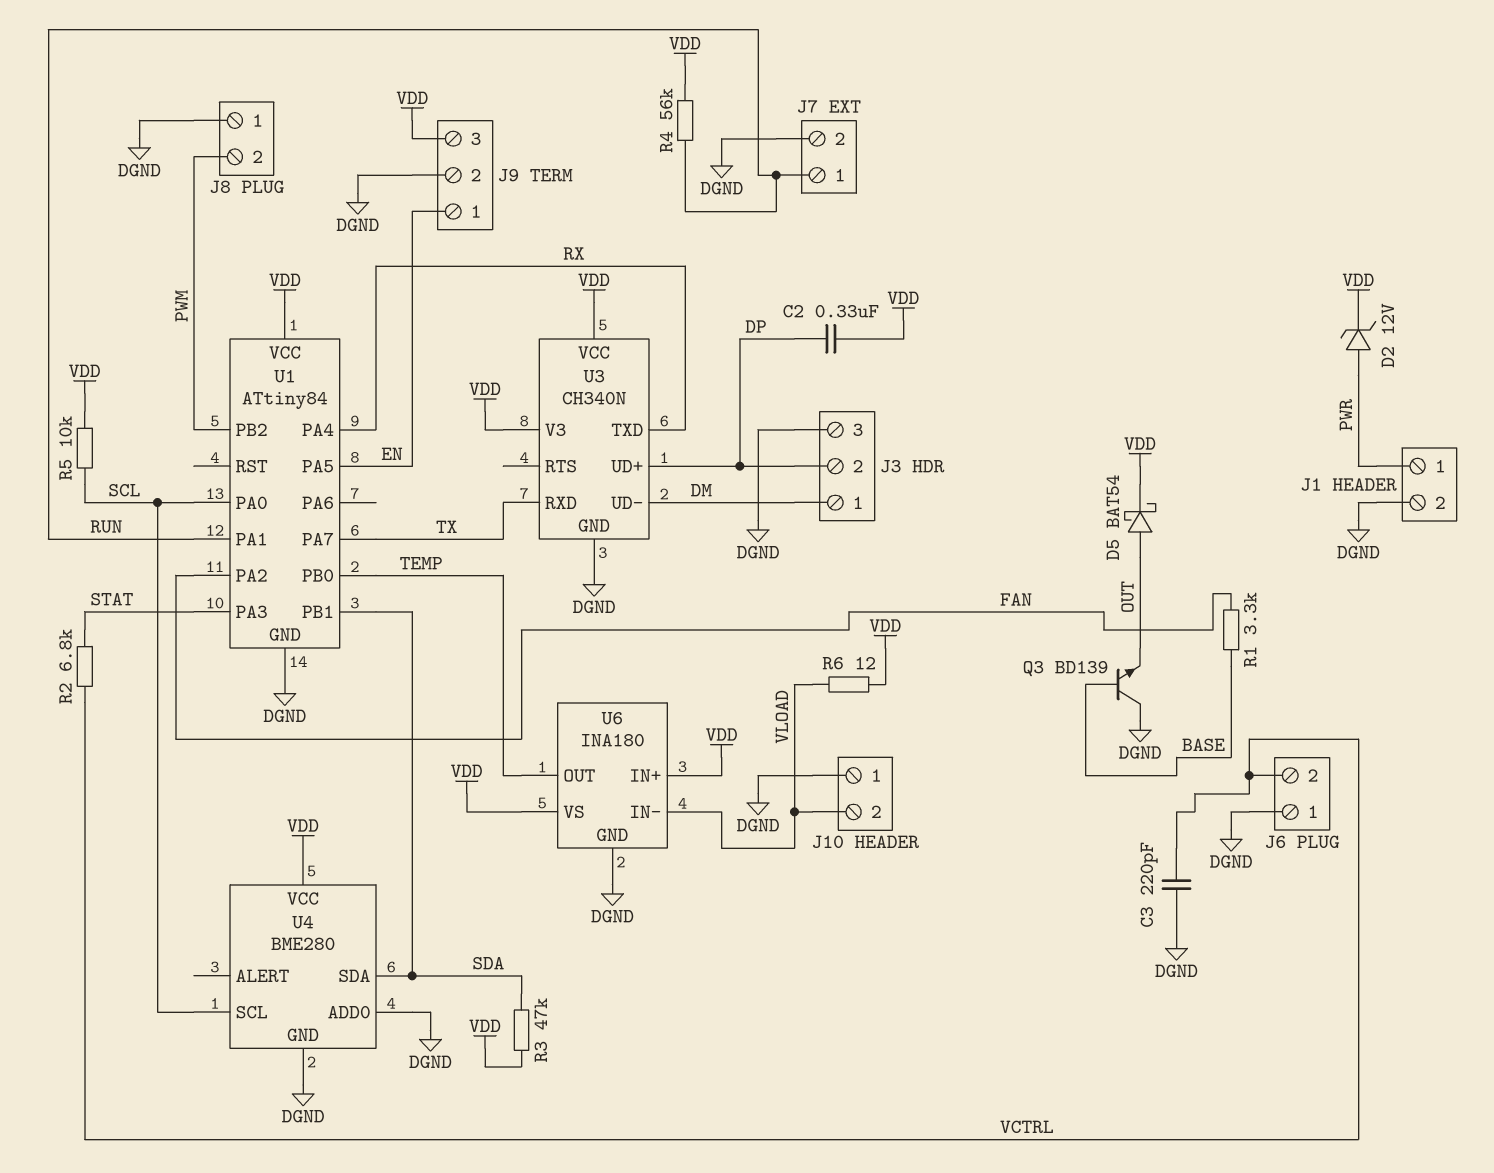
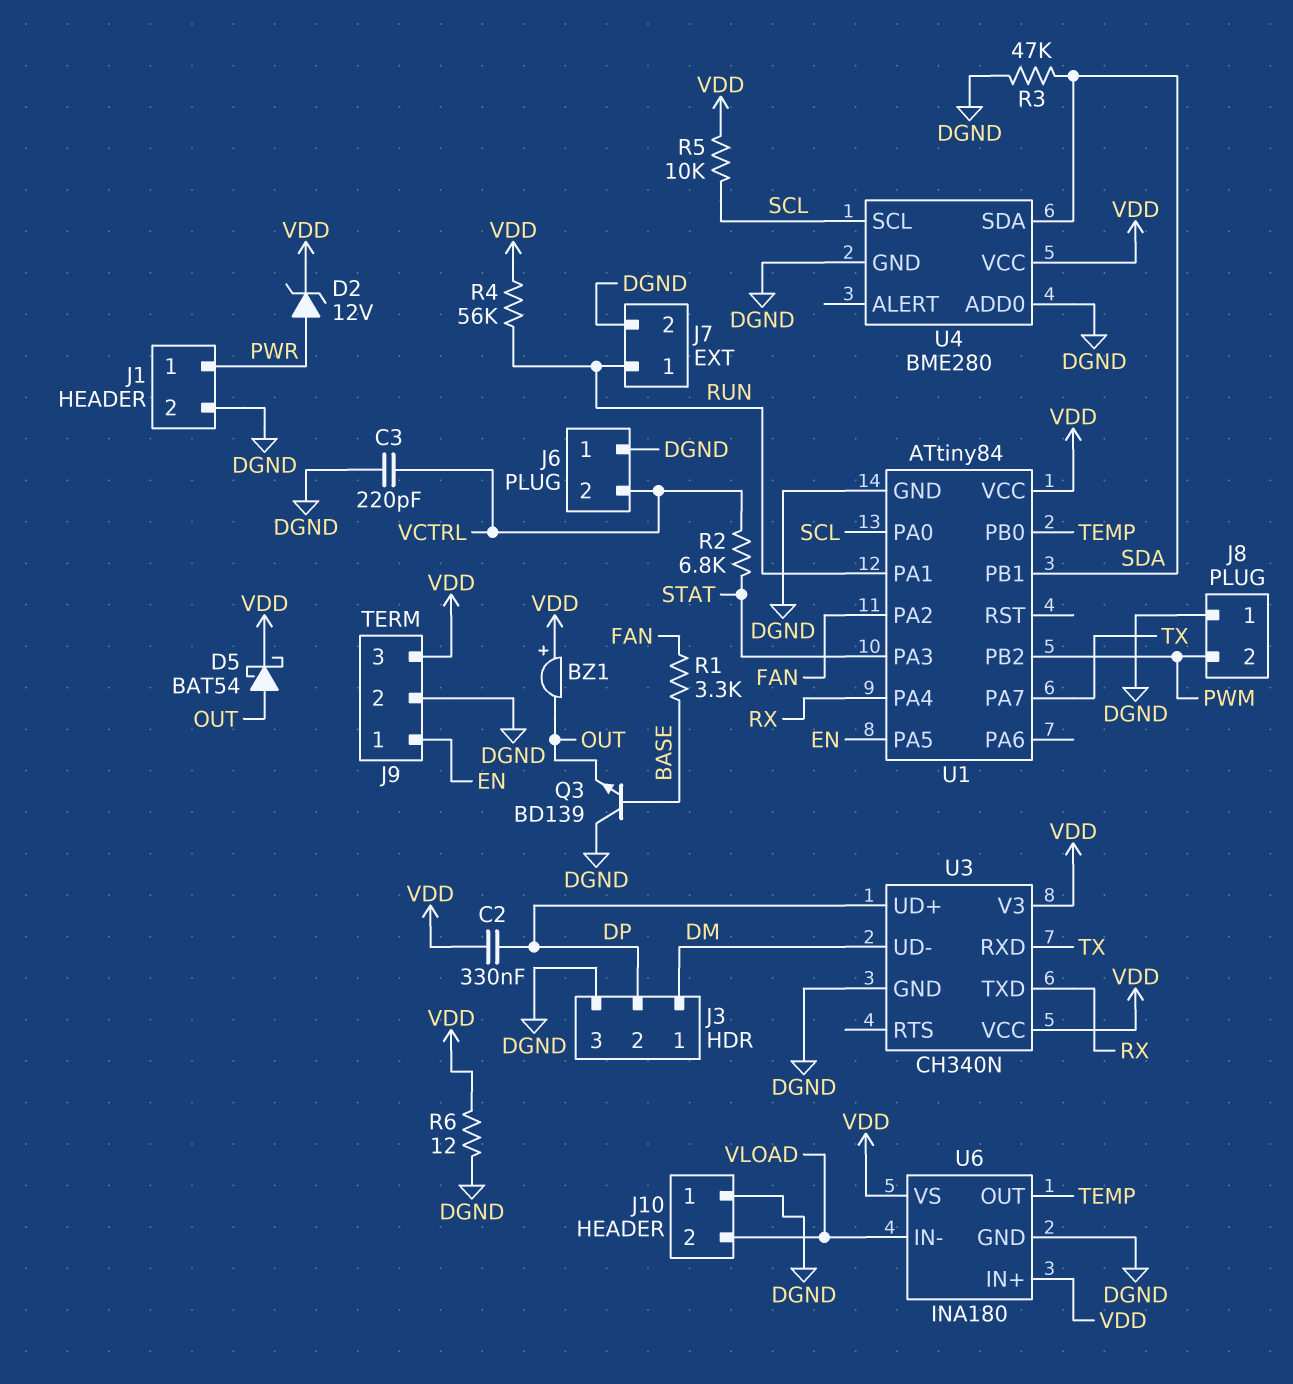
BZ1: none -> buzzer (plus VDD, minus OUT)
R3: 47k (SDA, VDD) -> 47k (DGND, SDA)
R6: 12 (VDD, VLOAD) -> 12 (DGND, VDD)

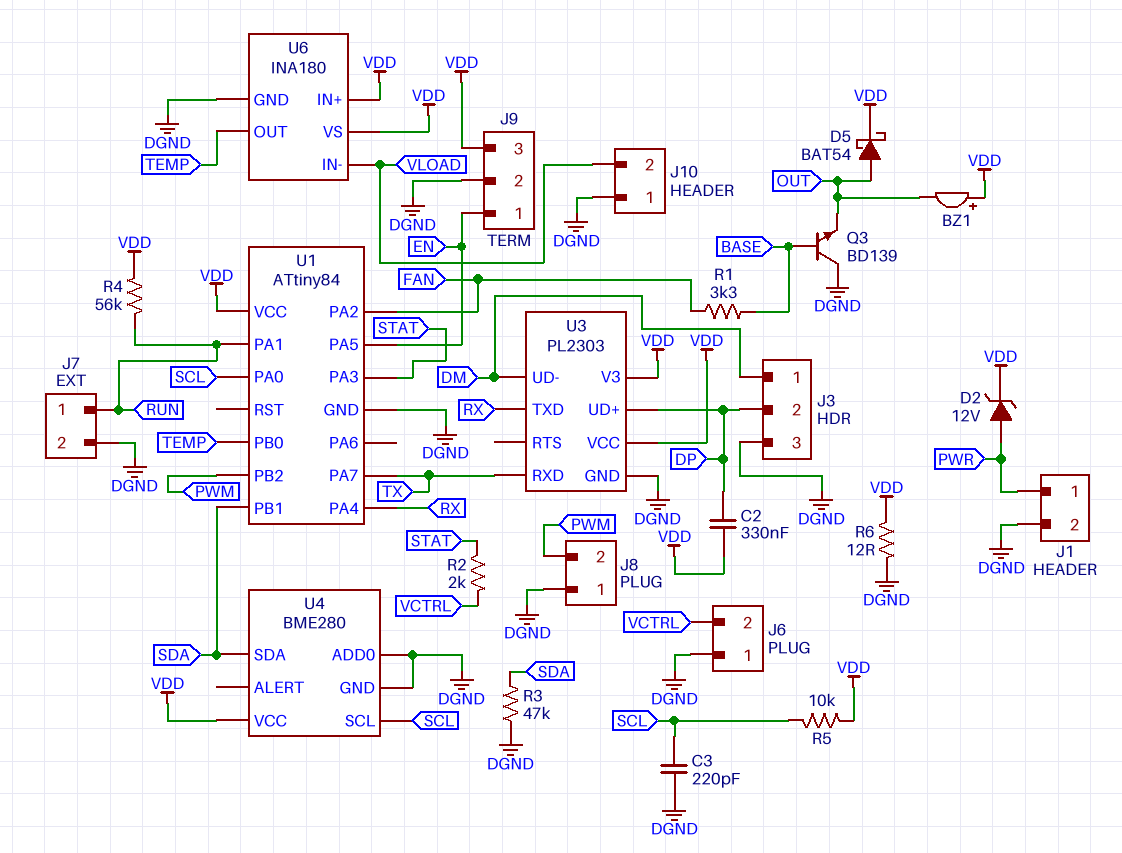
C3: 220pF (DGND, VCTRL) -> 220pF (DGND, SCL)
R2: 6.8k (STAT, VCTRL) -> 2k (STAT, VCTRL)
U3: CH340N -> PL2303

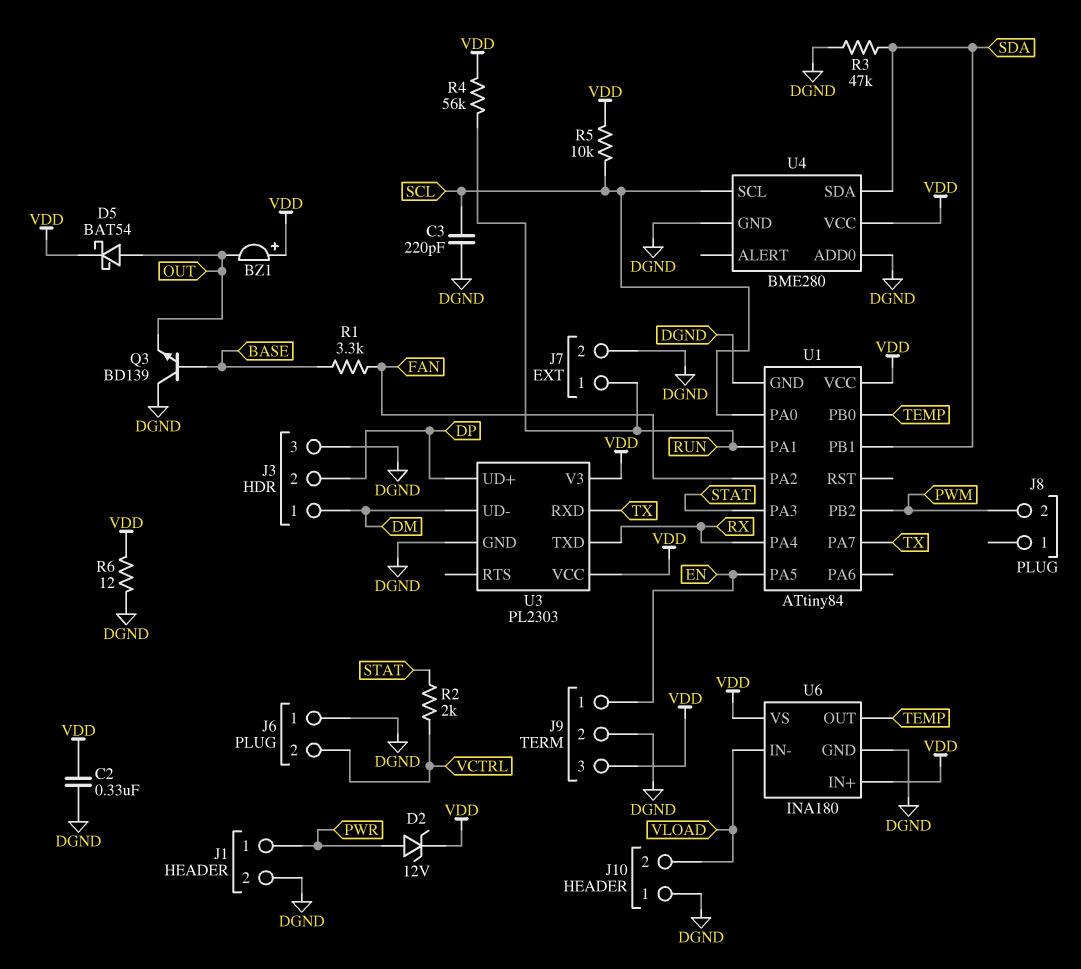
C2: 330nF (DP, VDD) -> 330nF (DGND, VDD)
J8 pin 1: DGND -> none

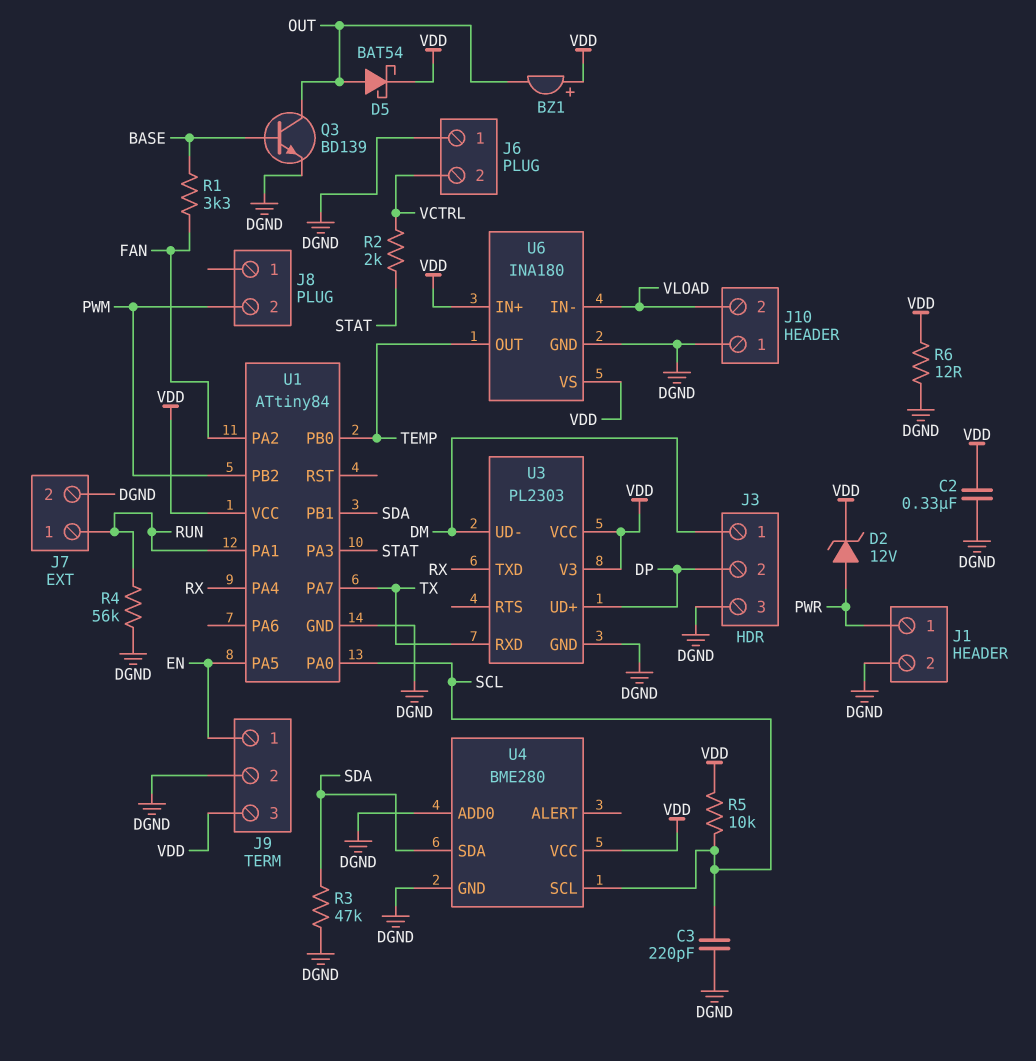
Q3: NPN BD139 (B BASE, C DGND, E OUT) -> NPN BD139 (B BASE, C OUT, E DGND)
R4: 56k (RUN, VDD) -> 56k (DGND, RUN)

